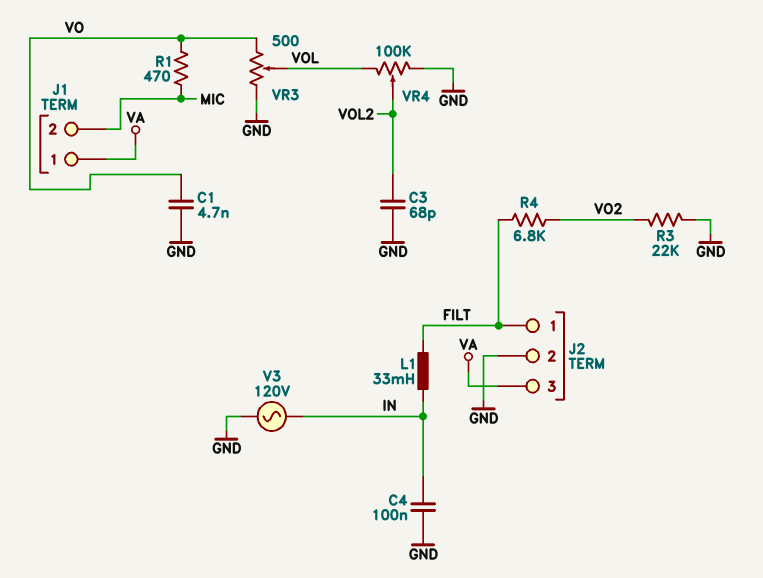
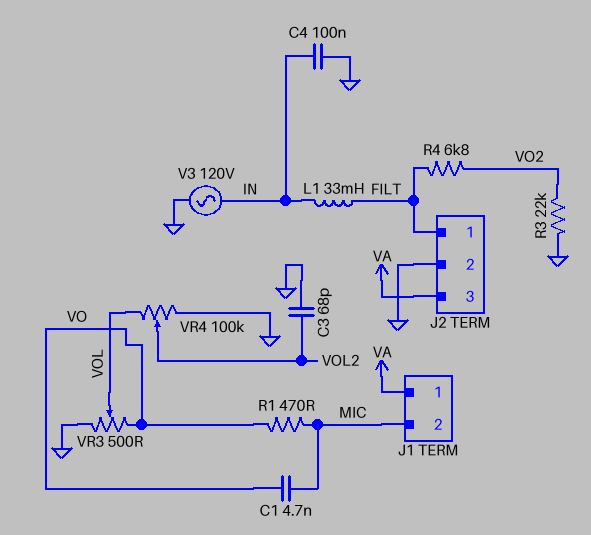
C1: 4.7nF (GND, VO) -> 4.7nF (MIC, VO)

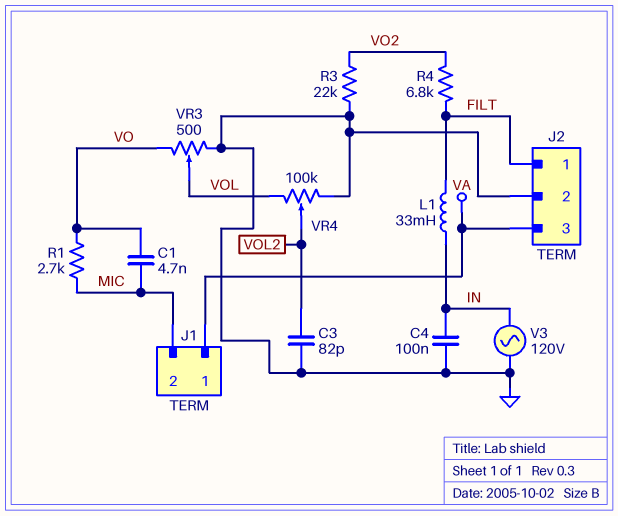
C3: 68pF (GND, VOL2) -> 82pF (GND, VOL2)
R1: 470 (MIC, VO) -> 2.7k (MIC, VO)

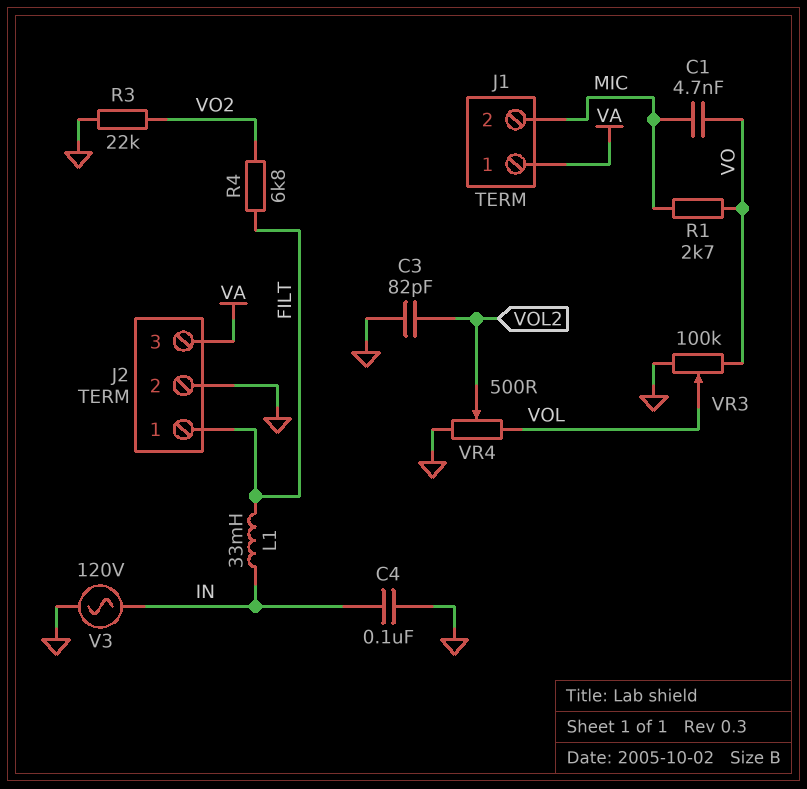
VR3: 500 (GND, VO, wiper VOL) -> 100k (GND, VO, wiper VOL)
VR4: 100k (GND, VOL, wiper VOL2) -> 500 (GND, VOL, wiper VOL2)

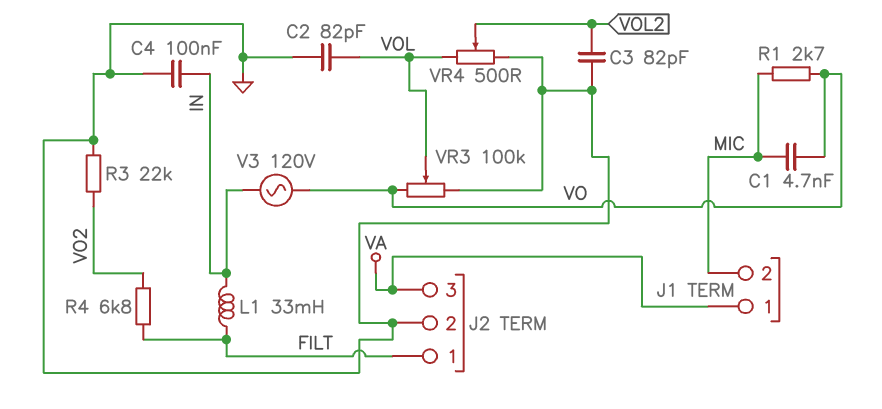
C2: none -> 82pF (GND, VOL)
V3: AC 120V (GND, IN) -> AC 120V (IN, VO)

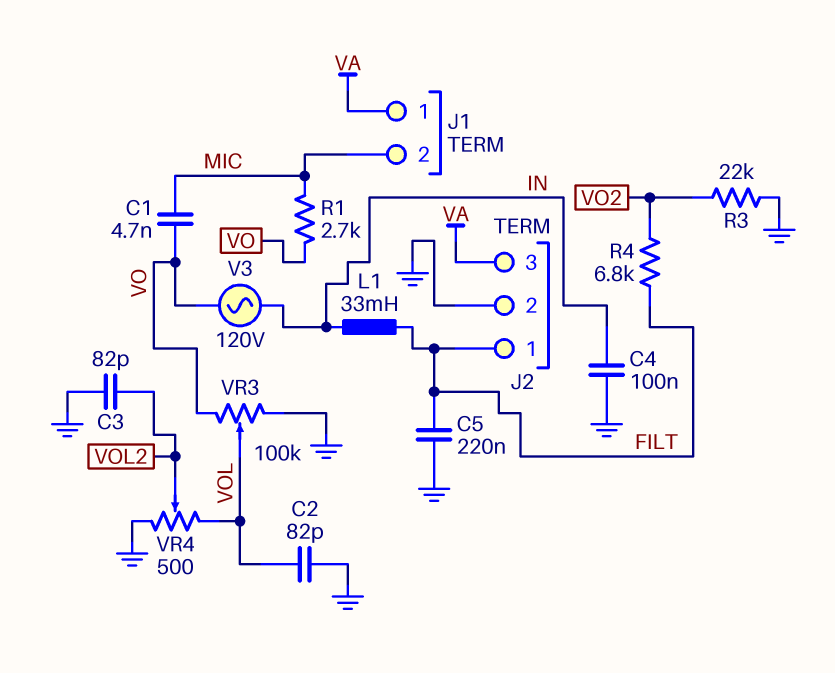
C5: none -> 220nF (FILT, GND)

